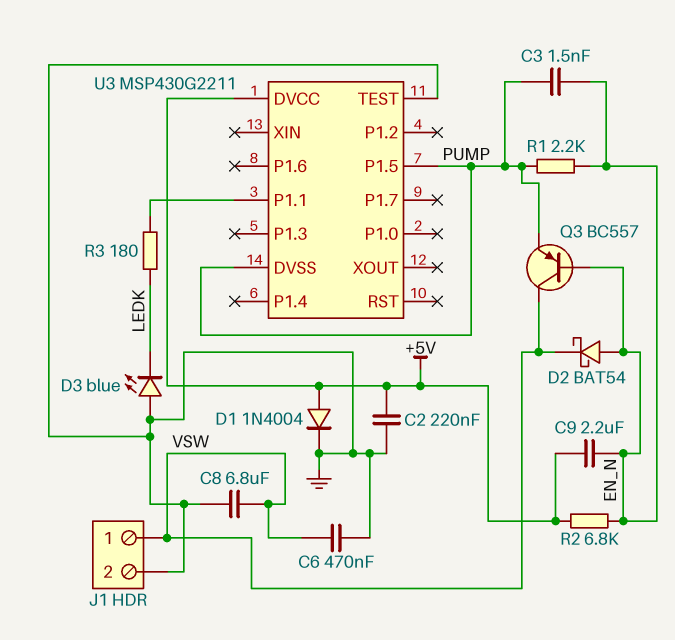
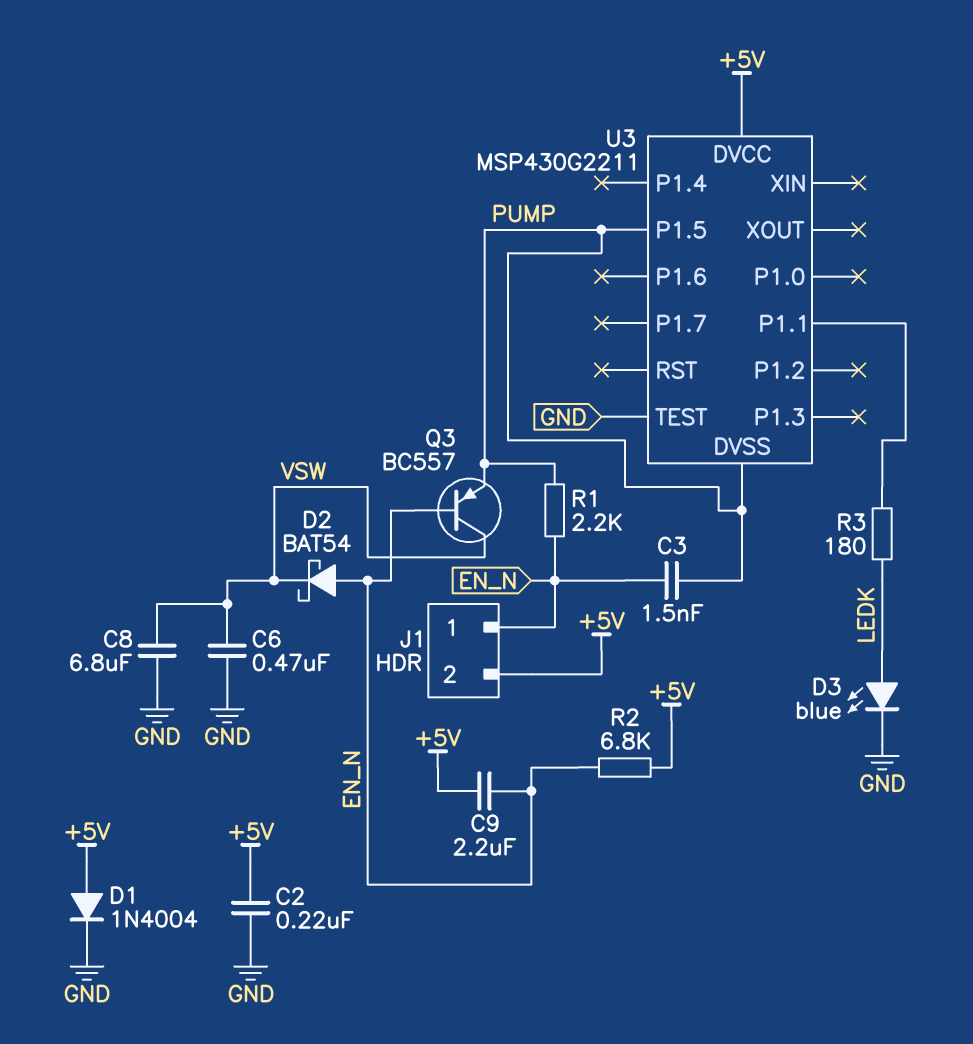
D3: LED blue (A GND, K LEDK) -> LED blue (A LEDK, K GND)
J1 pin 1: VSW -> EN_N
J1 pin 2: GND -> +5V

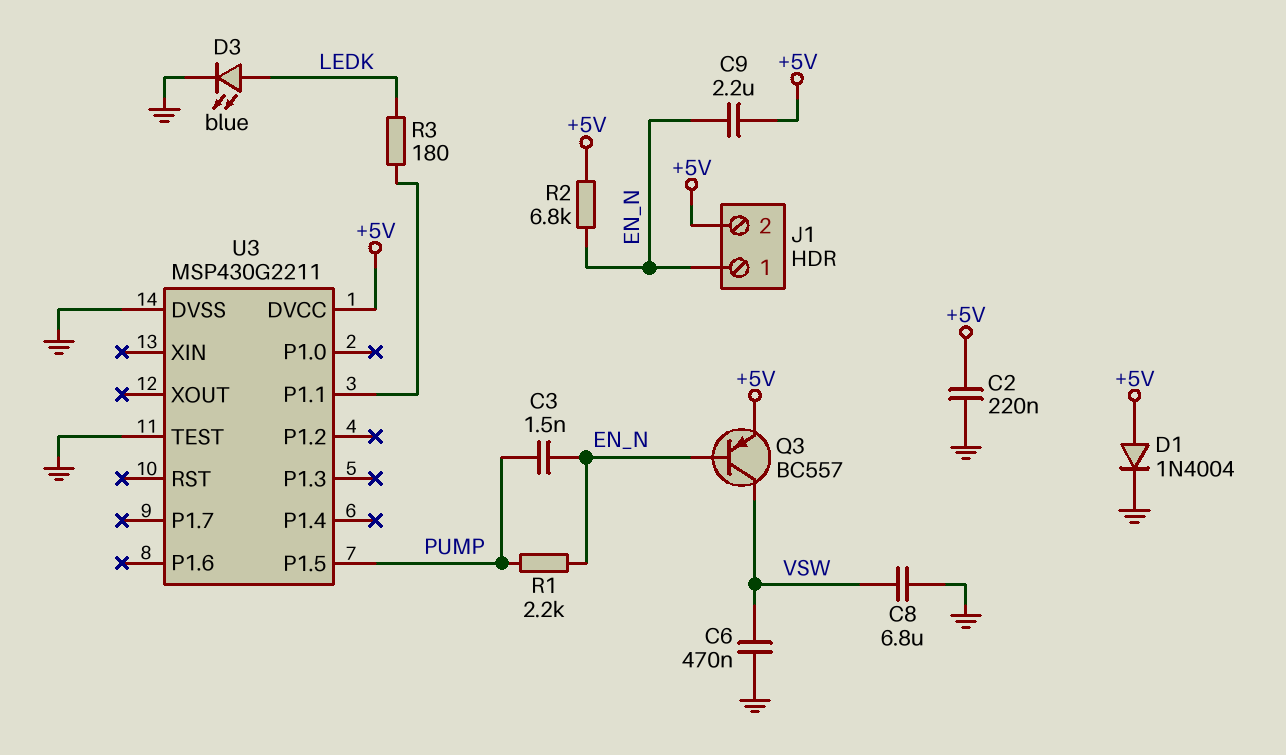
D2: schottky BAT54 (A EN_N, K VSW) -> none
Q3: PNP BC557 (B EN_N, C VSW, E PUMP) -> PNP BC557 (B EN_N, C VSW, E +5V)
U3 pin DVSS: PUMP -> GND

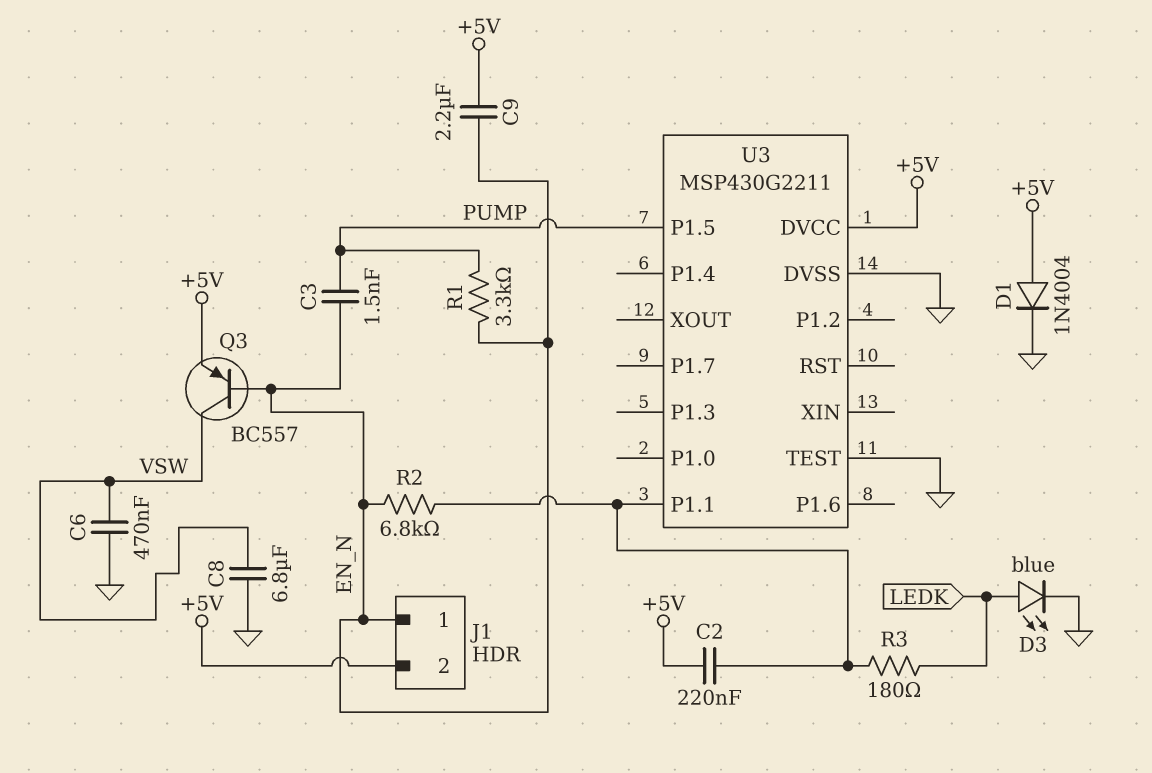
C2: 220nF (+5V, GND) -> 220nF (+5V, U3/P1.1)
R1: 2.2k (EN_N, PUMP) -> 3.3k (EN_N, PUMP)
R2: 6.8k (+5V, EN_N) -> 6.8k (EN_N, U3/P1.1)

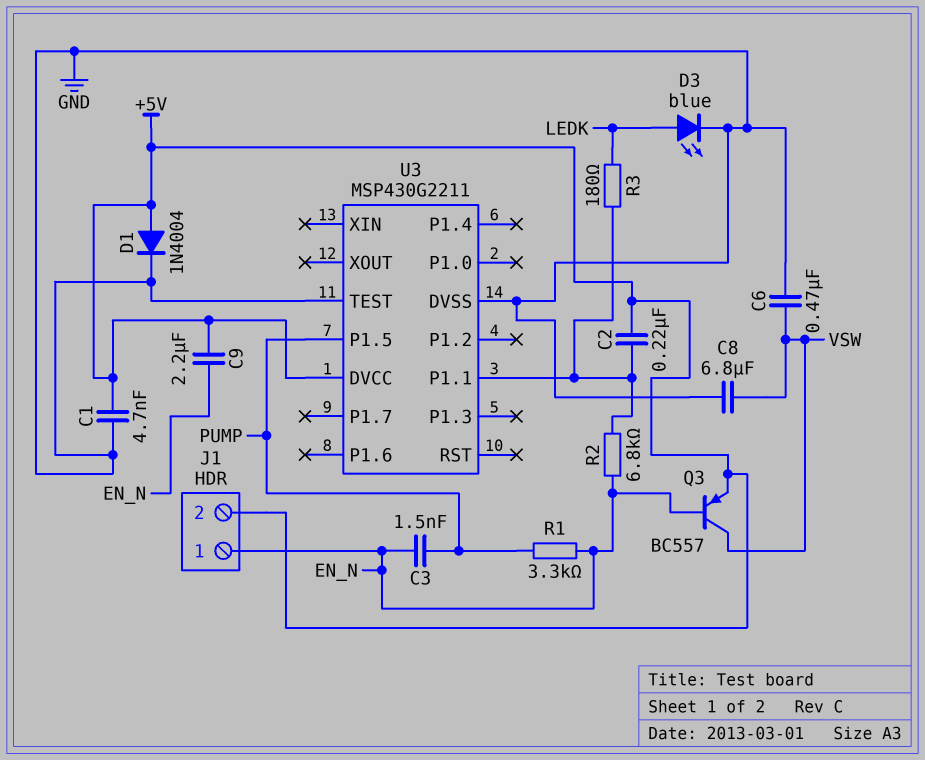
C1: none -> 4.7nF (+5V, GND)

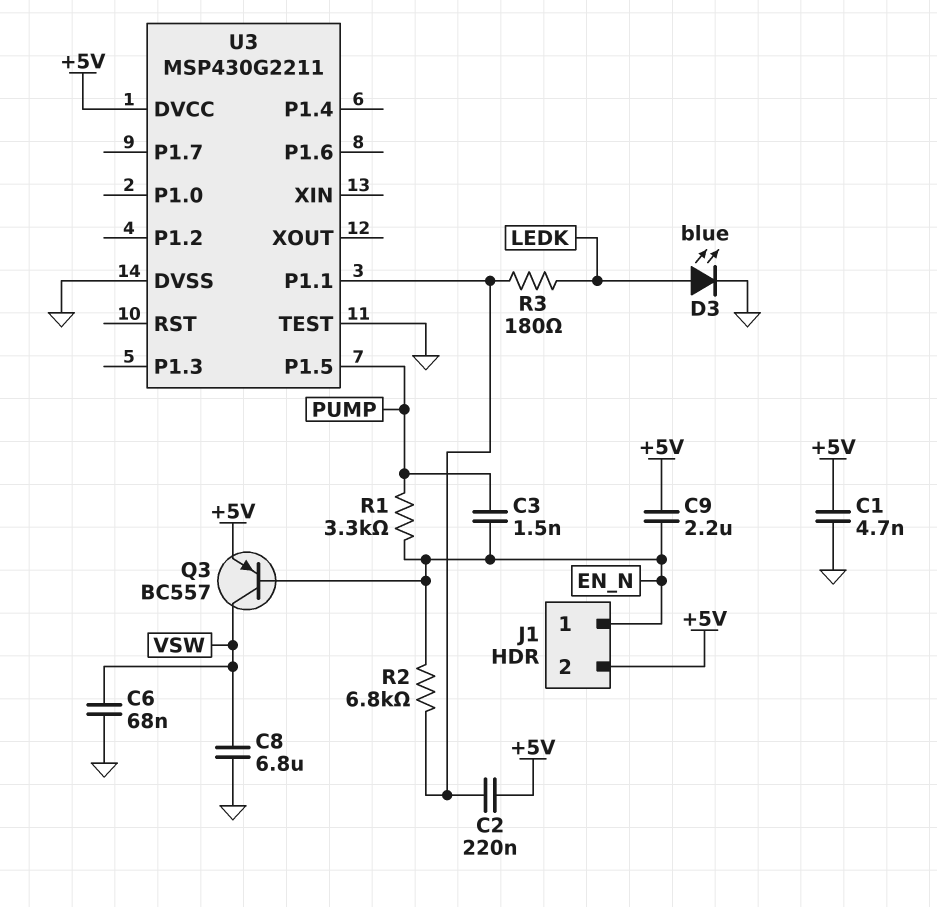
C6: 470nF (GND, VSW) -> 68nF (GND, VSW)
D1: diode 1N4004 (A +5V, K GND) -> none

